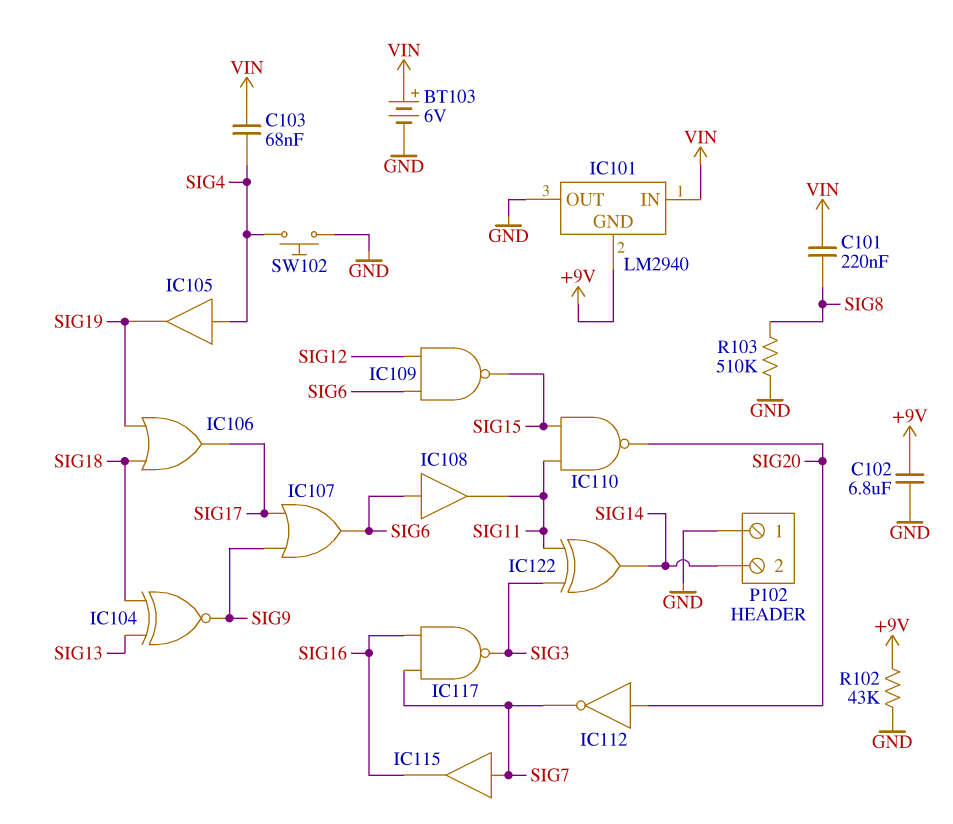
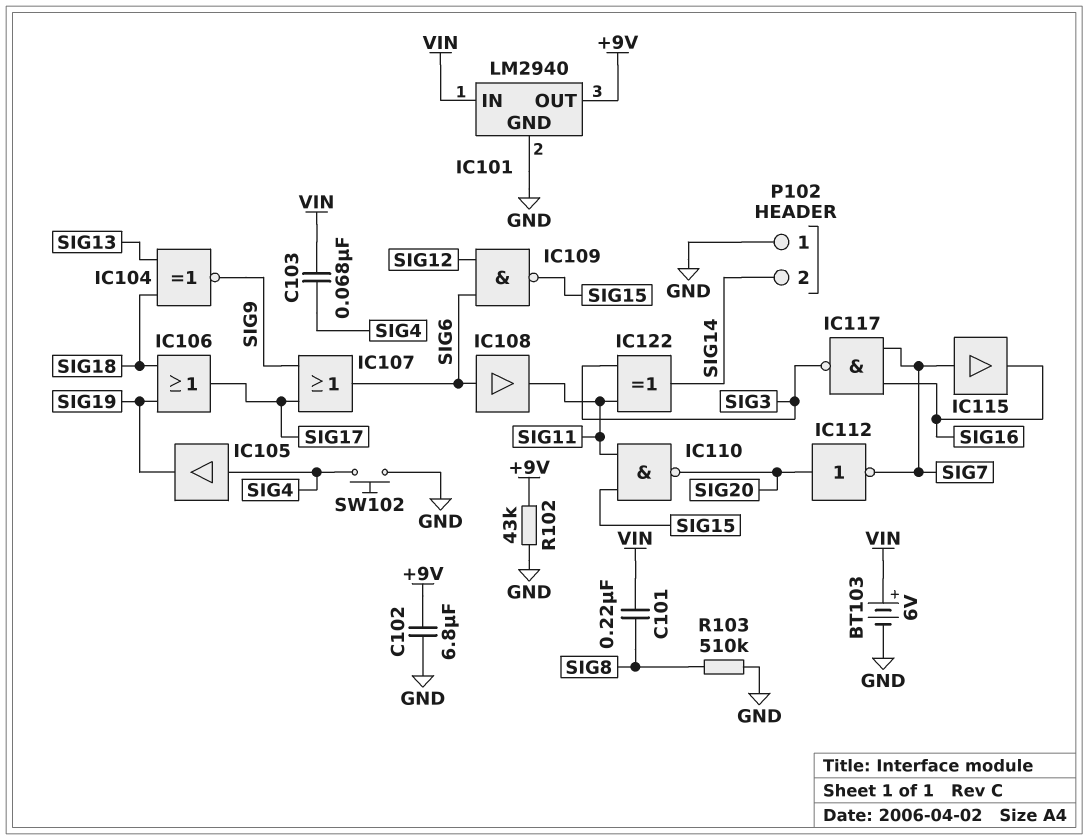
IC101 pin GND: +9V -> GND
IC101 pin OUT: GND -> +9V

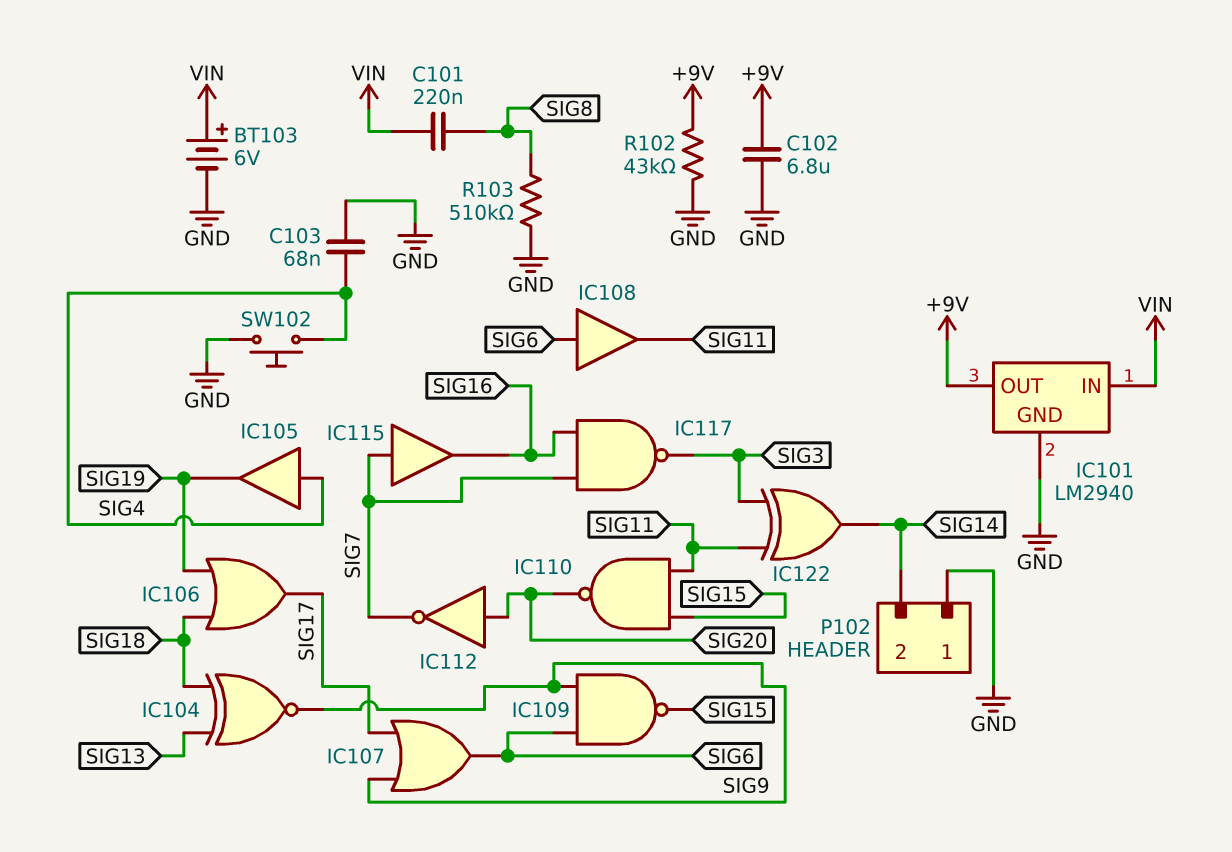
C103: 68nF (SIG4, VIN) -> 68nF (GND, SIG4)
IC109: NAND (in SIG6, in SIG12, out SIG15) -> NAND (in SIG6, in SIG9, out SIG15)

